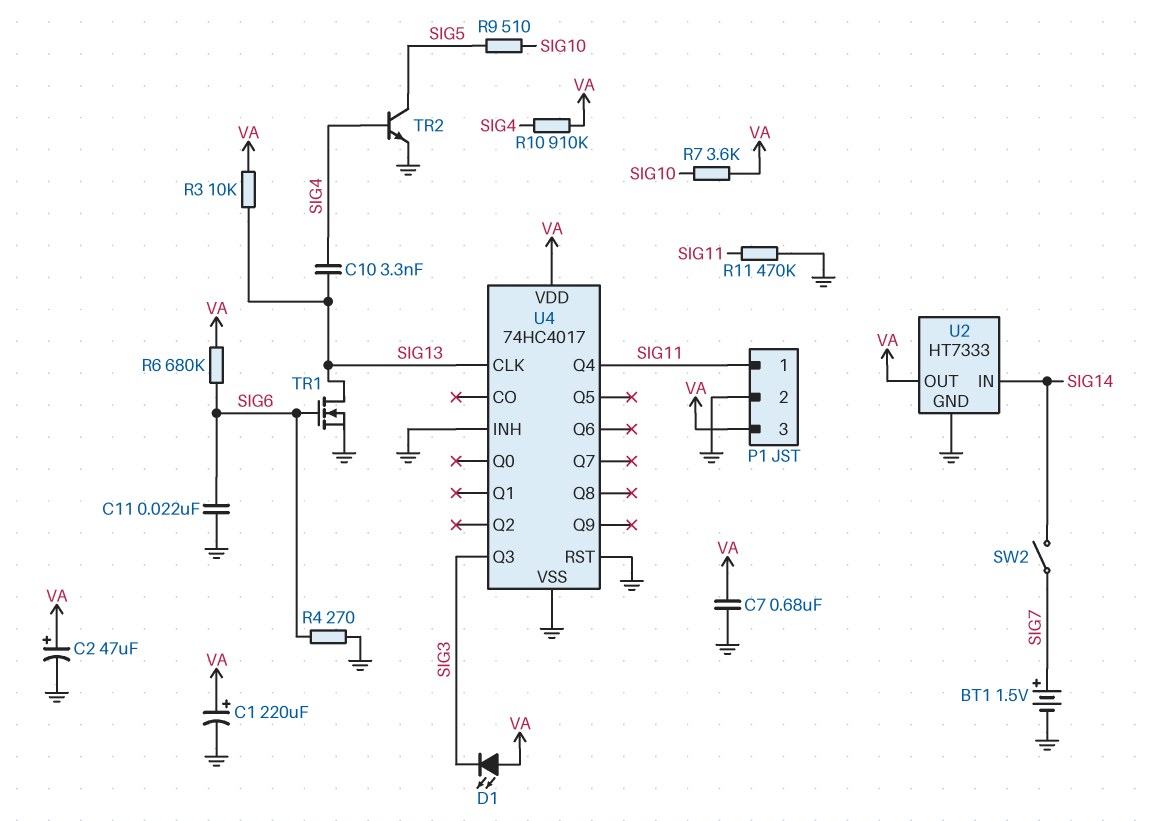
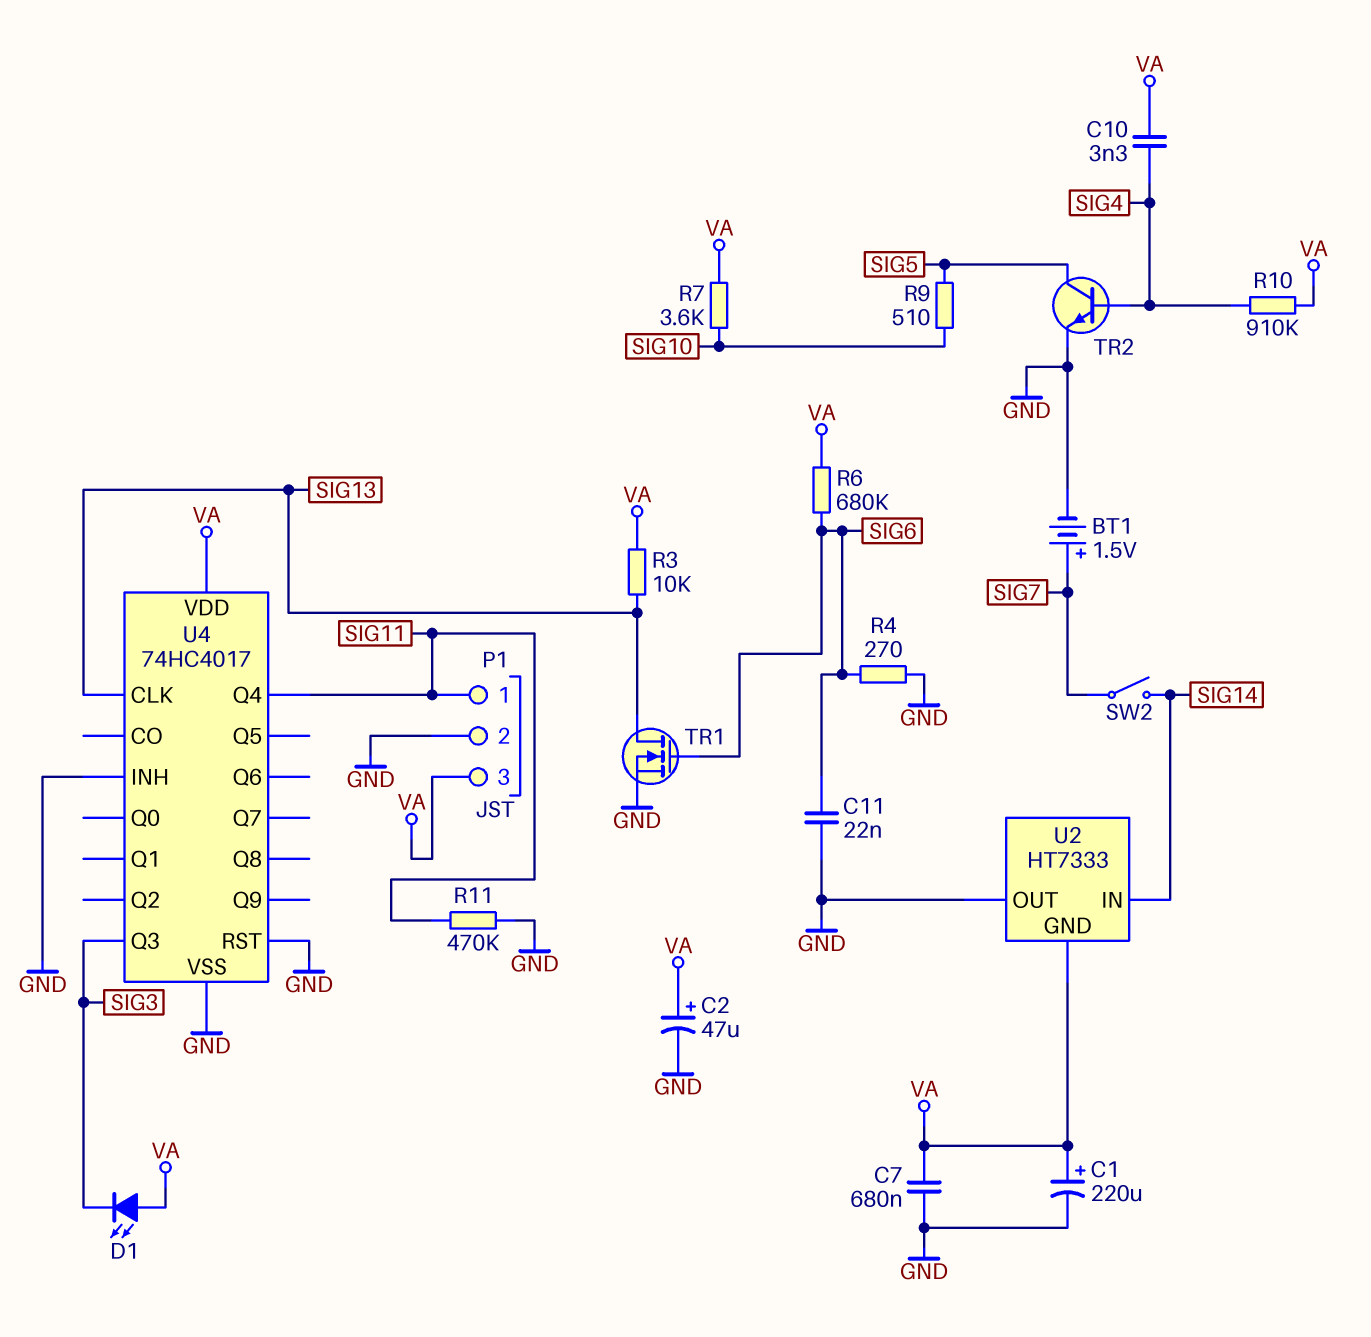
C10: 3.3nF (SIG4, SIG13) -> 3.3nF (SIG4, VA)
U2 pin GND: GND -> VA
U2 pin OUT: VA -> GND

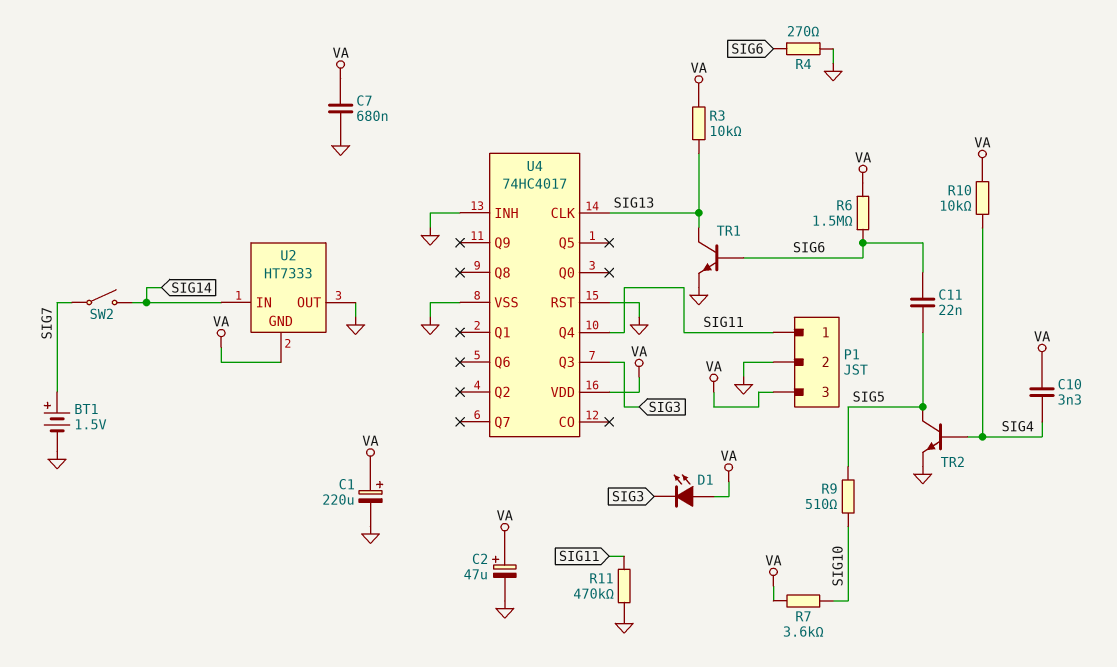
C11: 22nF (GND, SIG6) -> 22nF (SIG5, SIG6)
R6: 680k (SIG6, VA) -> 1.5M (SIG6, VA)
R10: 910k (SIG4, VA) -> 10k (SIG4, VA)
TR1: NMOS (G SIG6, D SIG13, S GND) -> NPN (B SIG6, C SIG13, E GND)

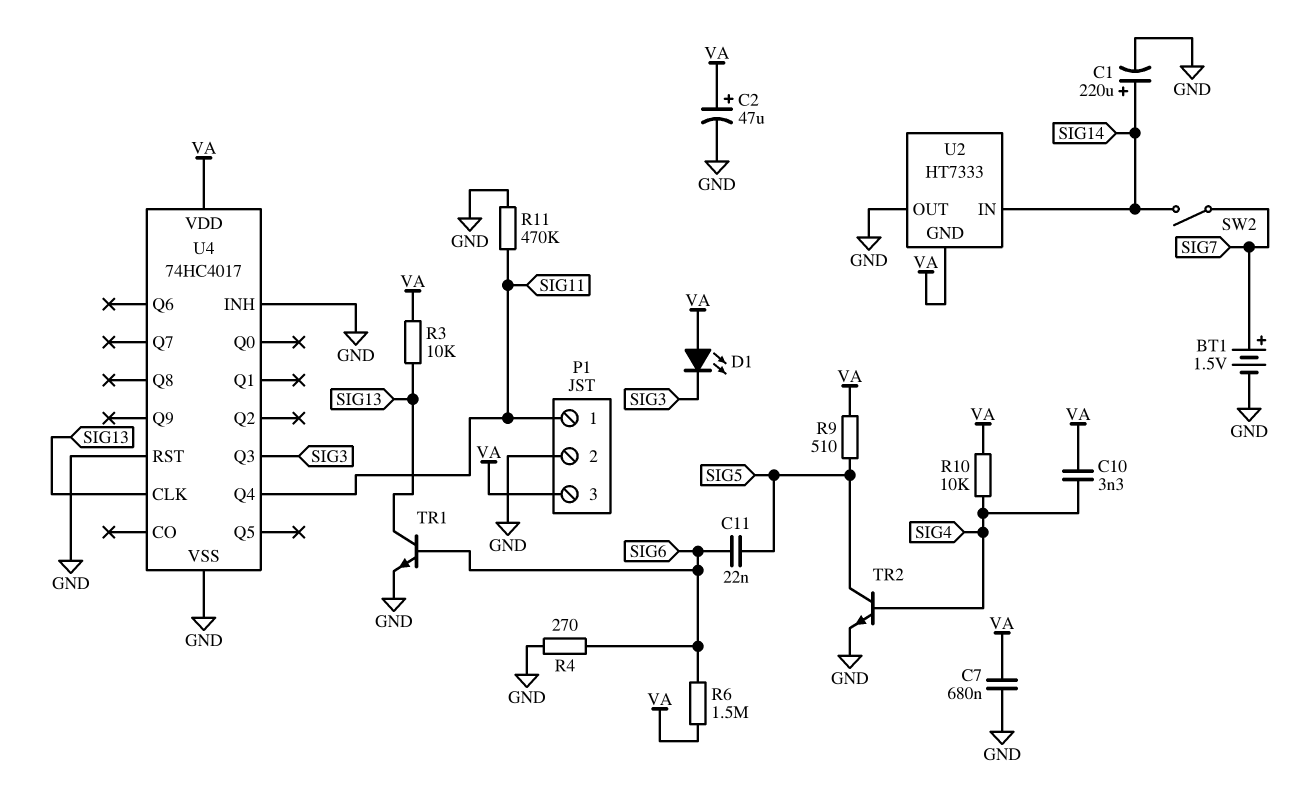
C1: 220uF (plus VA, minus GND) -> 220uF (plus SIG14, minus GND)
R7: 3.6k (SIG10, VA) -> none
R9: 510 (SIG5, SIG10) -> 510 (SIG5, VA)

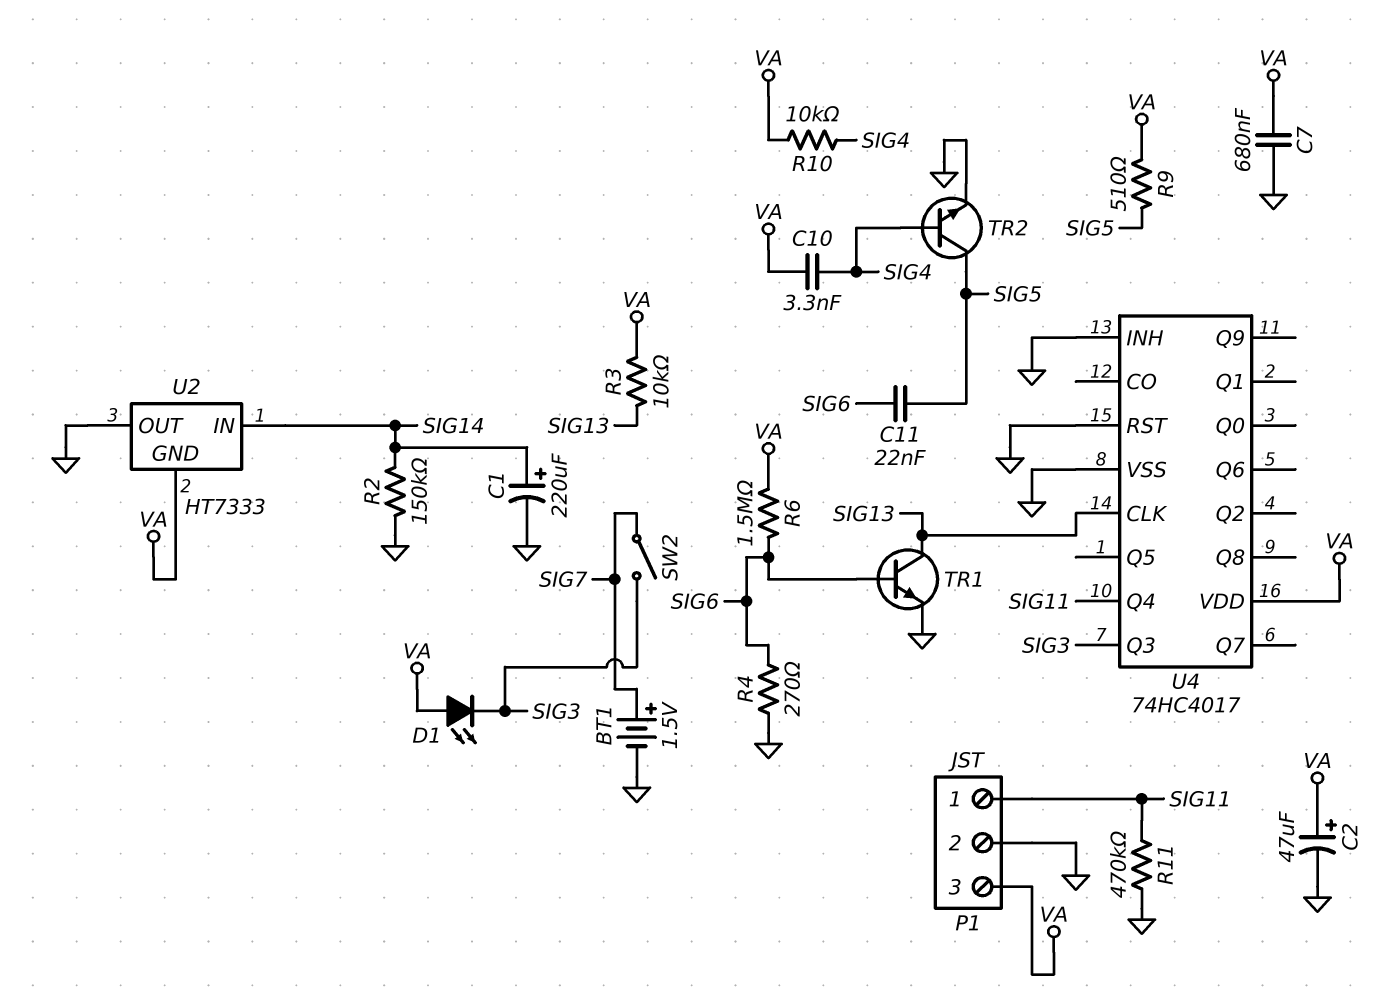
R2: none -> 150k (GND, SIG14)
SW2: switch (SIG7, SIG14) -> switch (SIG3, SIG7)

